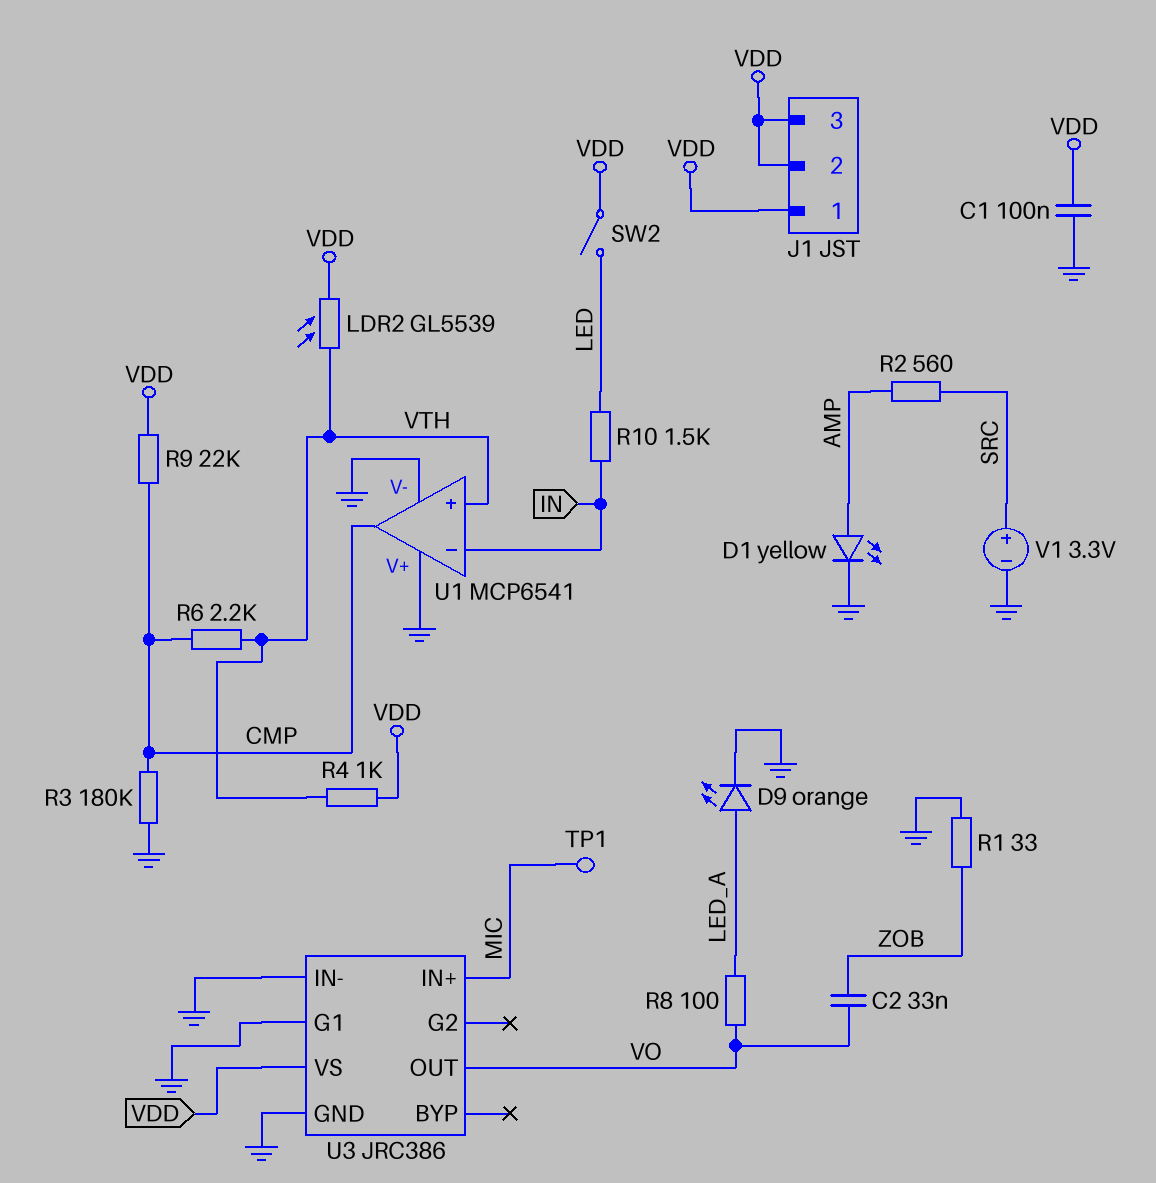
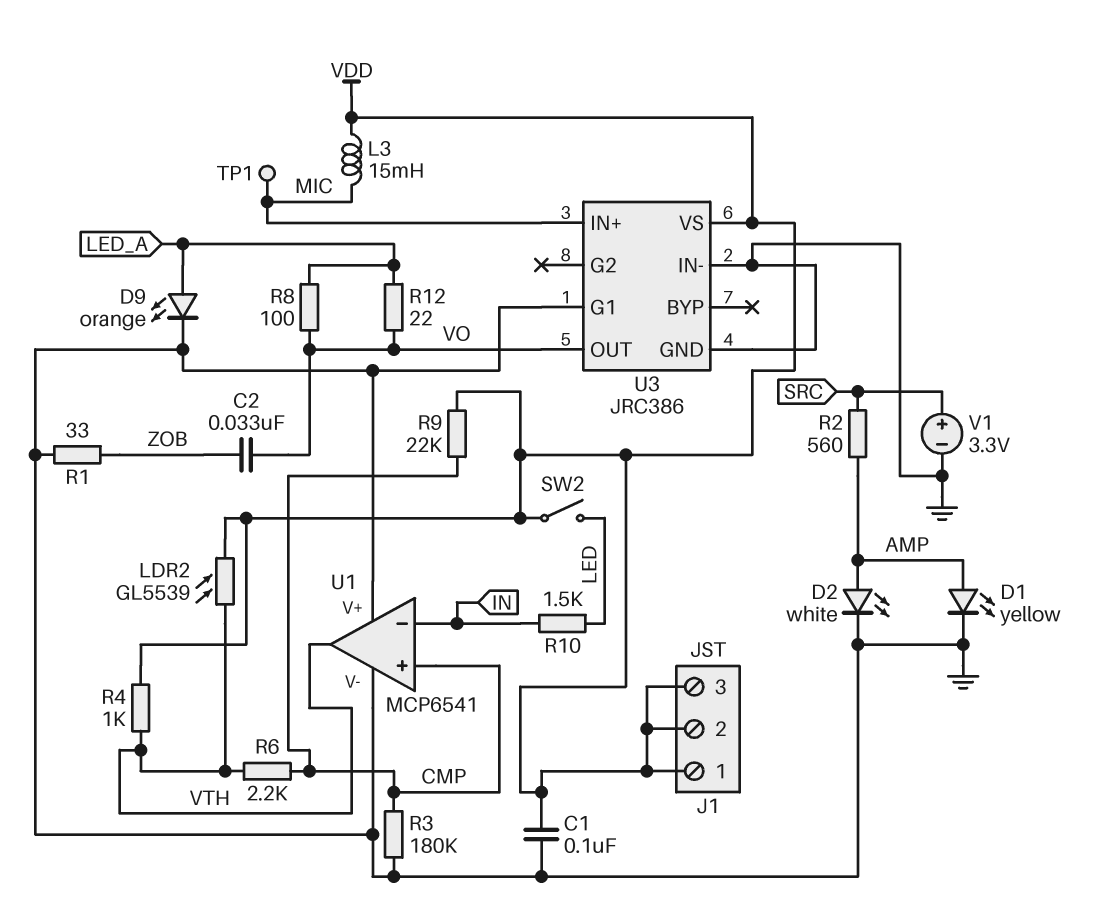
D2: none -> LED white (A AMP, K GND)
L3: none -> 15mH (MIC, VDD)
R12: none -> 22 (LED_A, VO)
U1 pin in+: VTH -> CMP
U1 pin out: CMP -> VTH

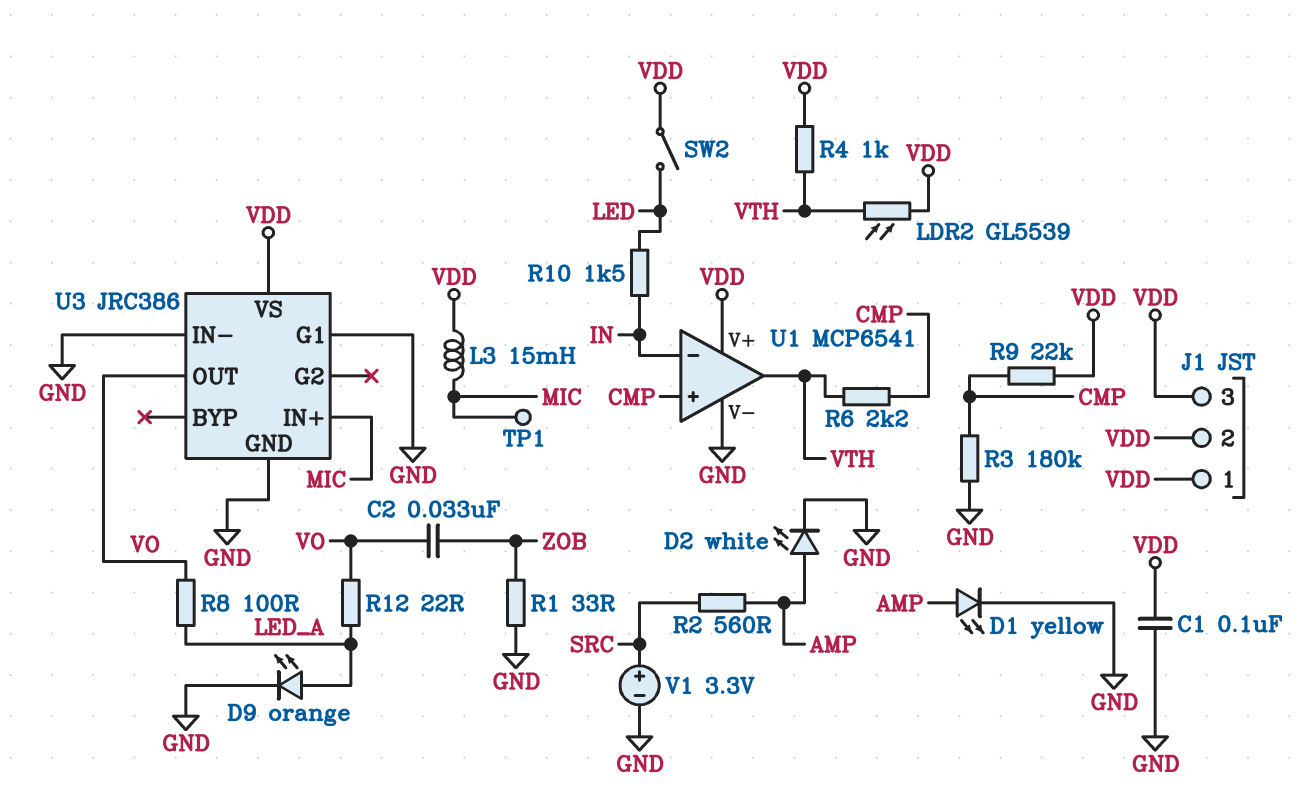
U1 pin V+: GND -> VDD

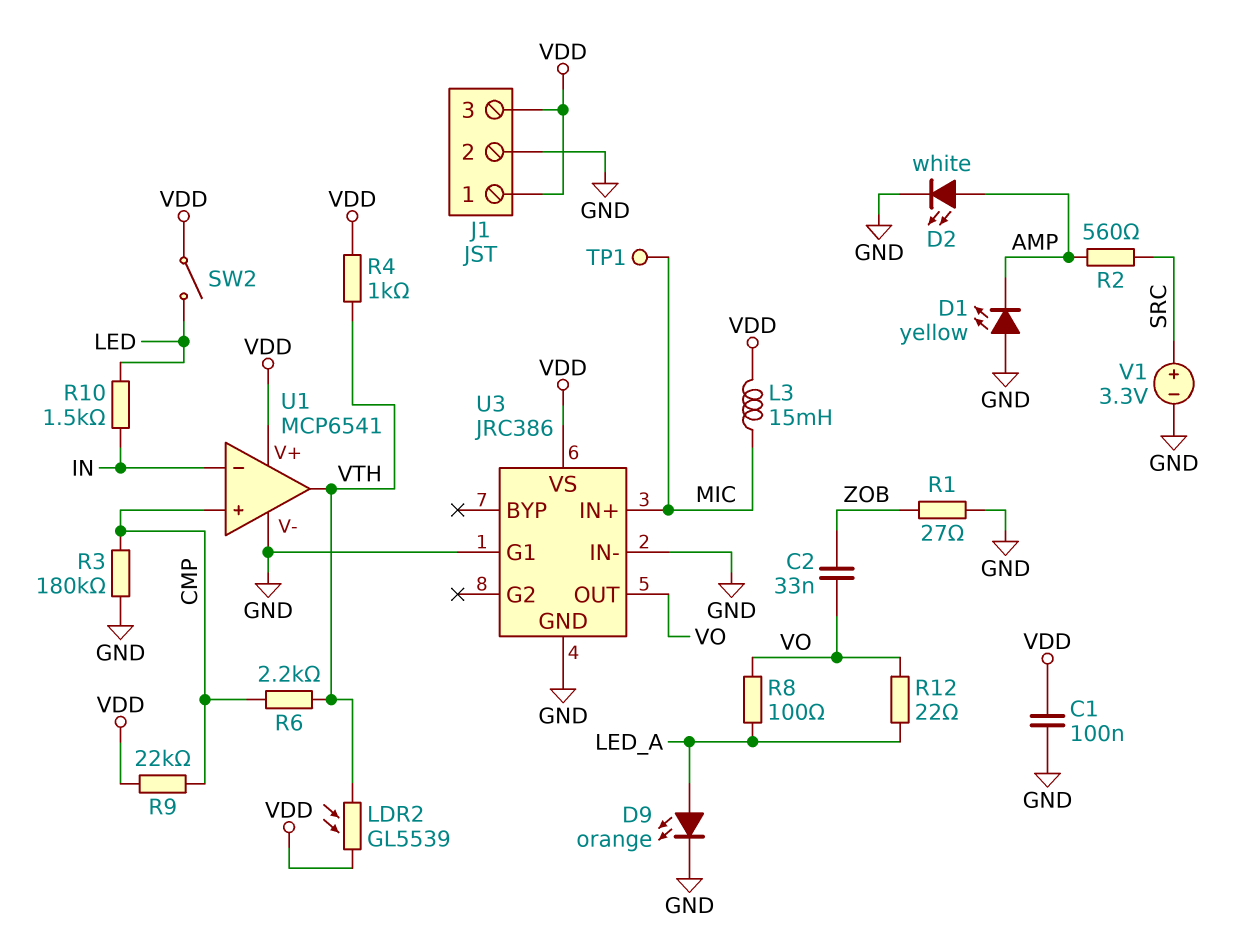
D1: LED yellow (A AMP, K GND) -> LED yellow (A GND, K AMP)
J1 pin 2: VDD -> GND
R1: 33 (GND, ZOB) -> 27 (GND, ZOB)

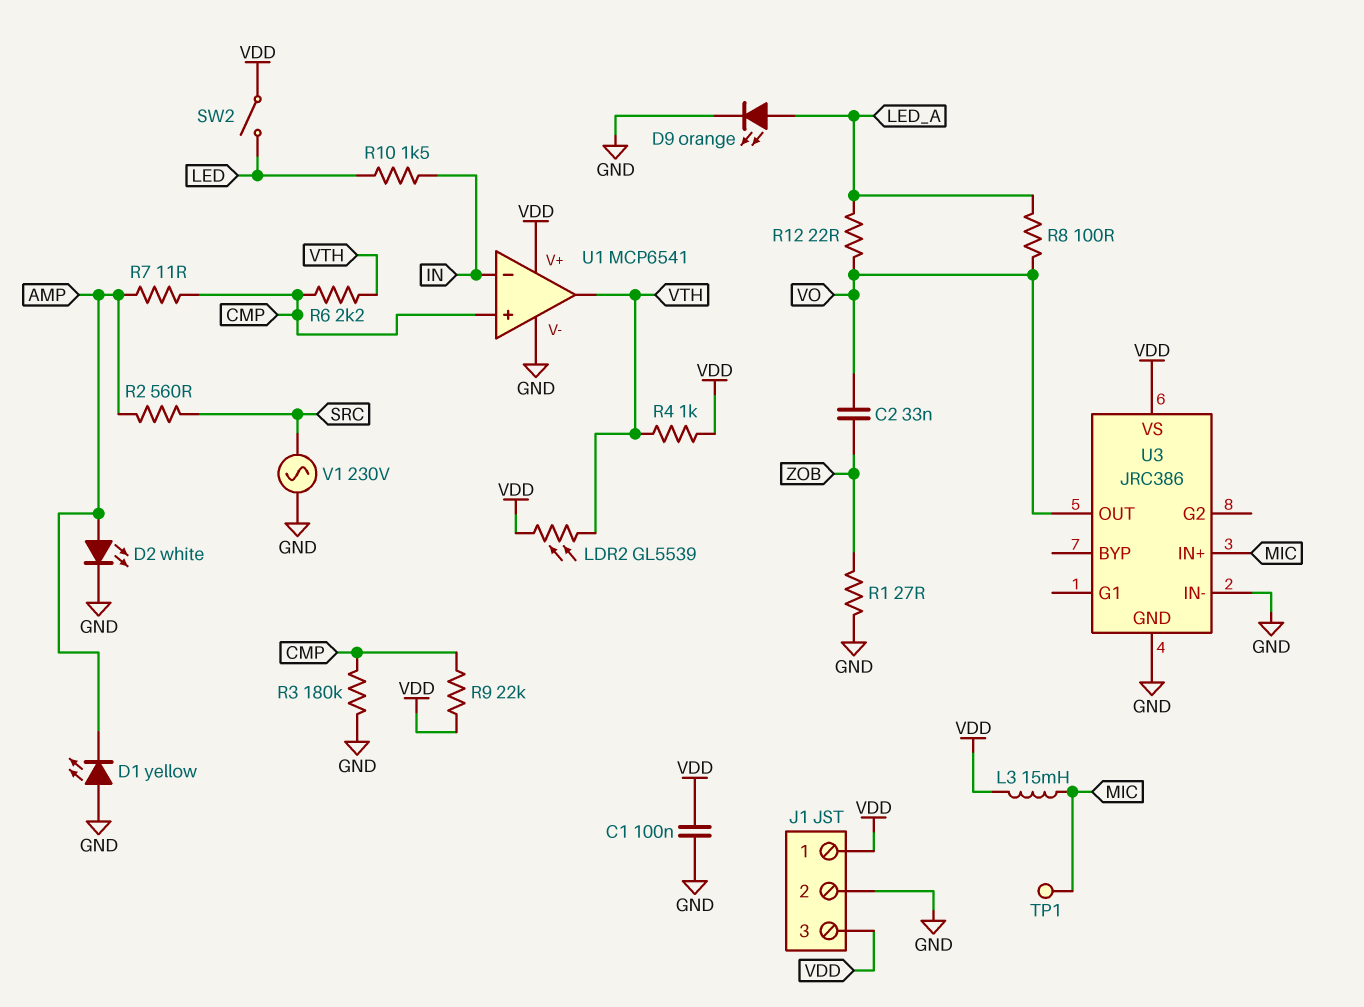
R7: none -> 11 (AMP, CMP)
U3 pin G1: GND -> none
V1: 3.3V (plus SRC, minus GND) -> AC 230V (GND, SRC)

